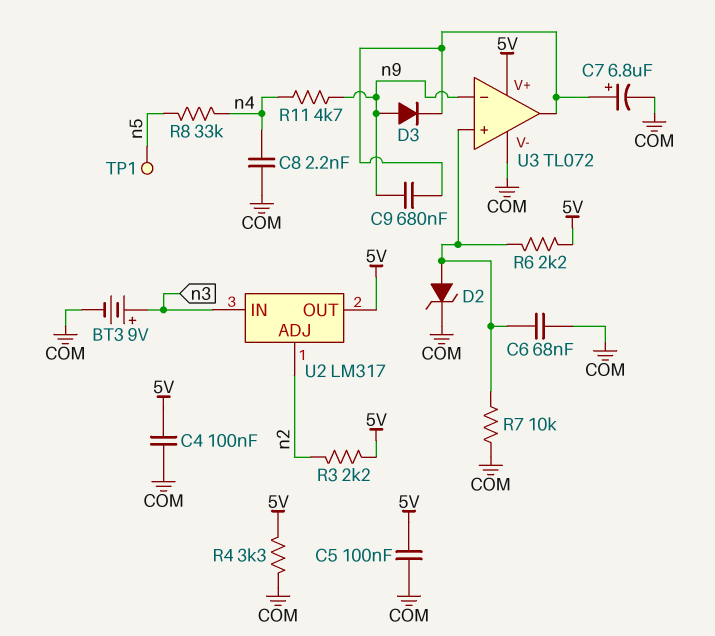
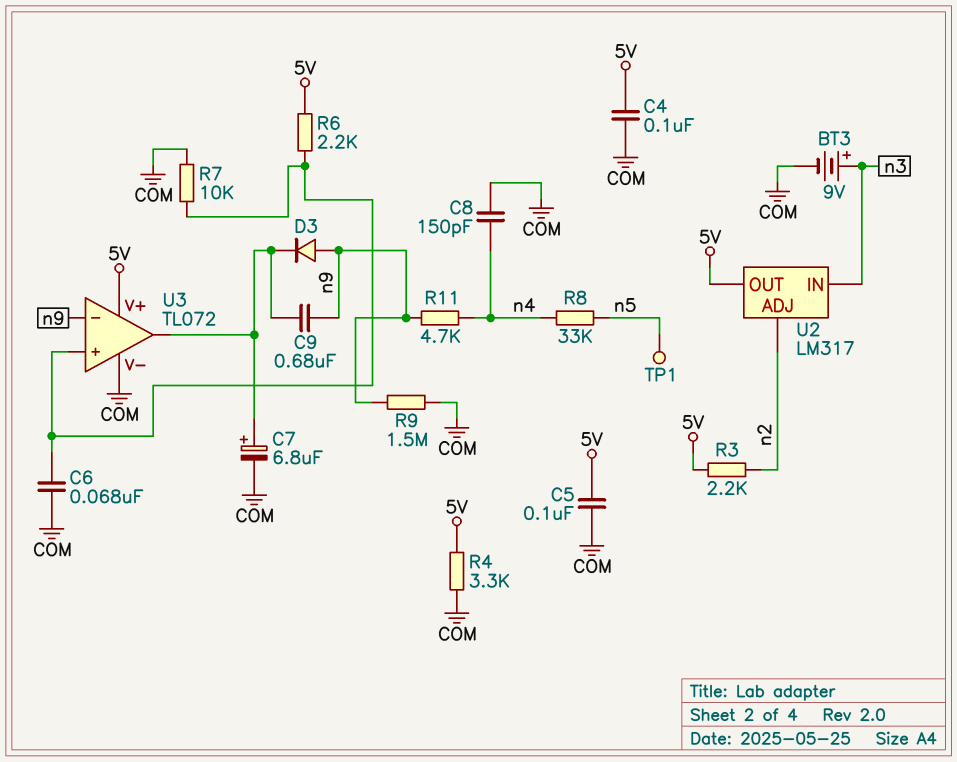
C8: 2.2nF (COM, n4) -> 150pF (COM, n4)
D2: zener (A U3/in+, K COM) -> none
R9: none -> 1.5M (COM, n9)

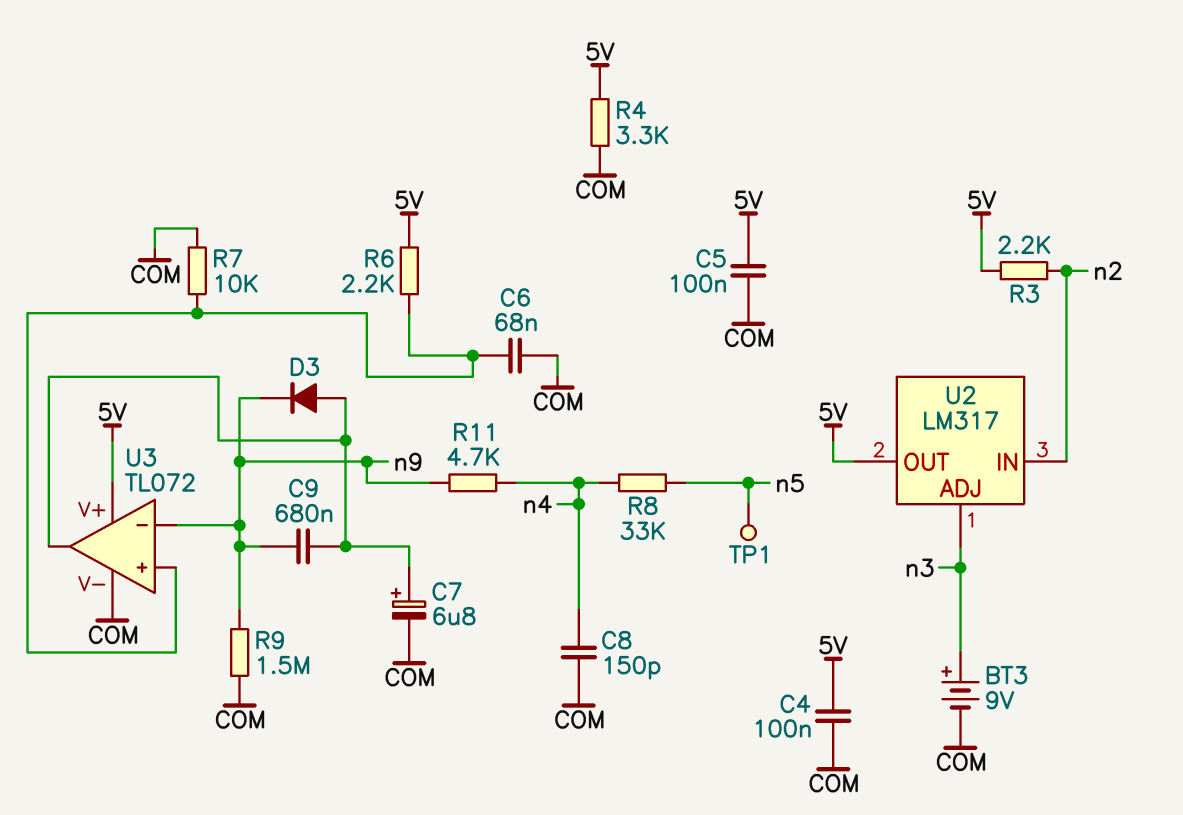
D3: diode (A n9, K U3/out) -> diode (A U3/out, K n9)
U2 pin ADJ: n2 -> n3
U2 pin IN: n3 -> n2

